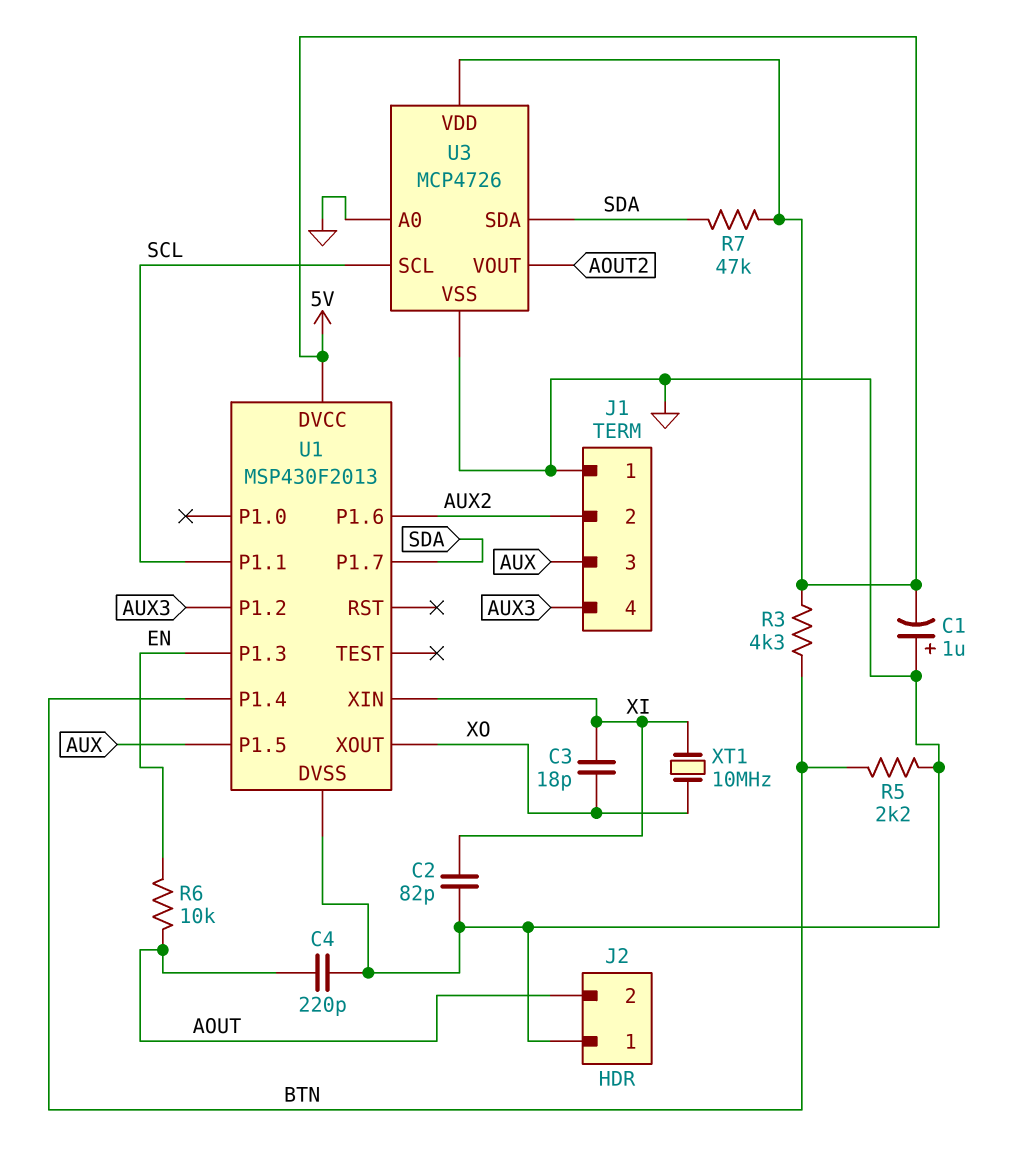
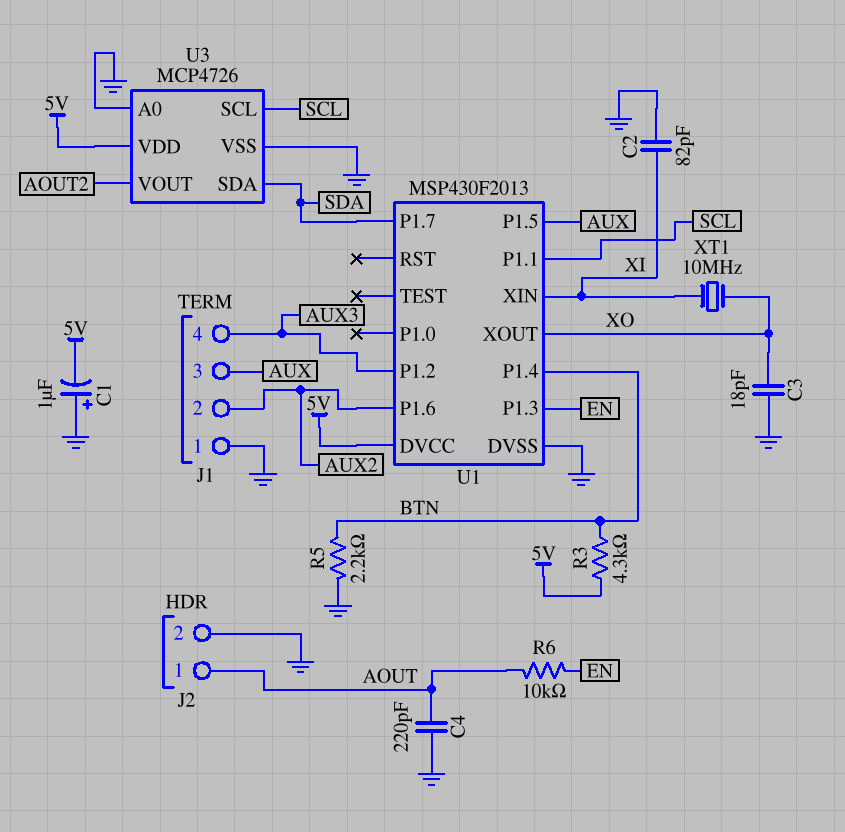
C3: 18pF (XI, XO) -> 18pF (GND, XO)
J2 pin 1: GND -> AOUT
J2 pin 2: AOUT -> GND
R7: 47k (5V, SDA) -> none

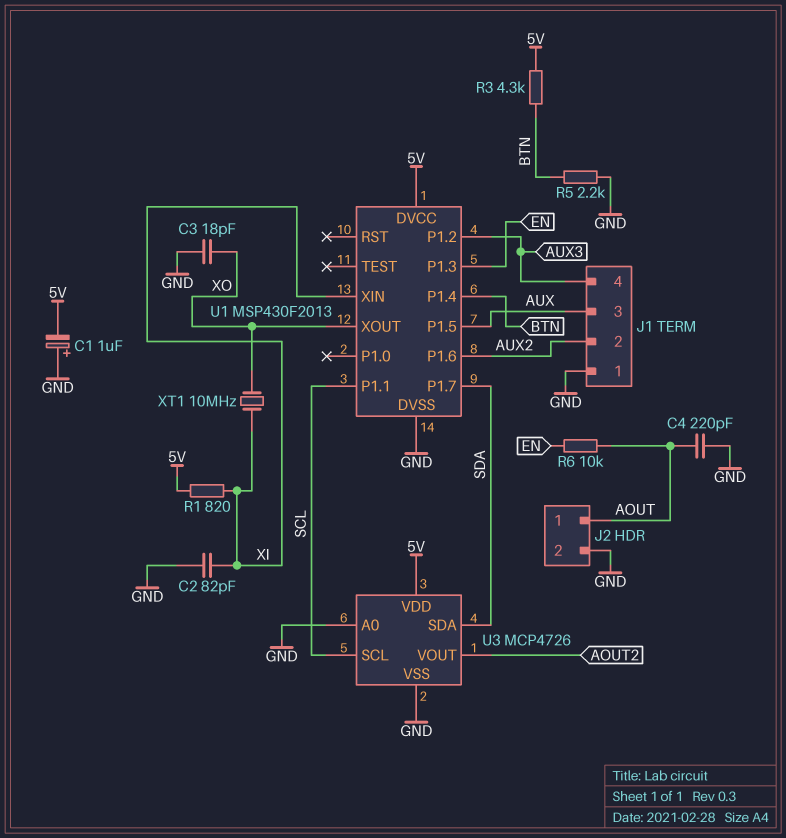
R1: none -> 820 (5V, XI)

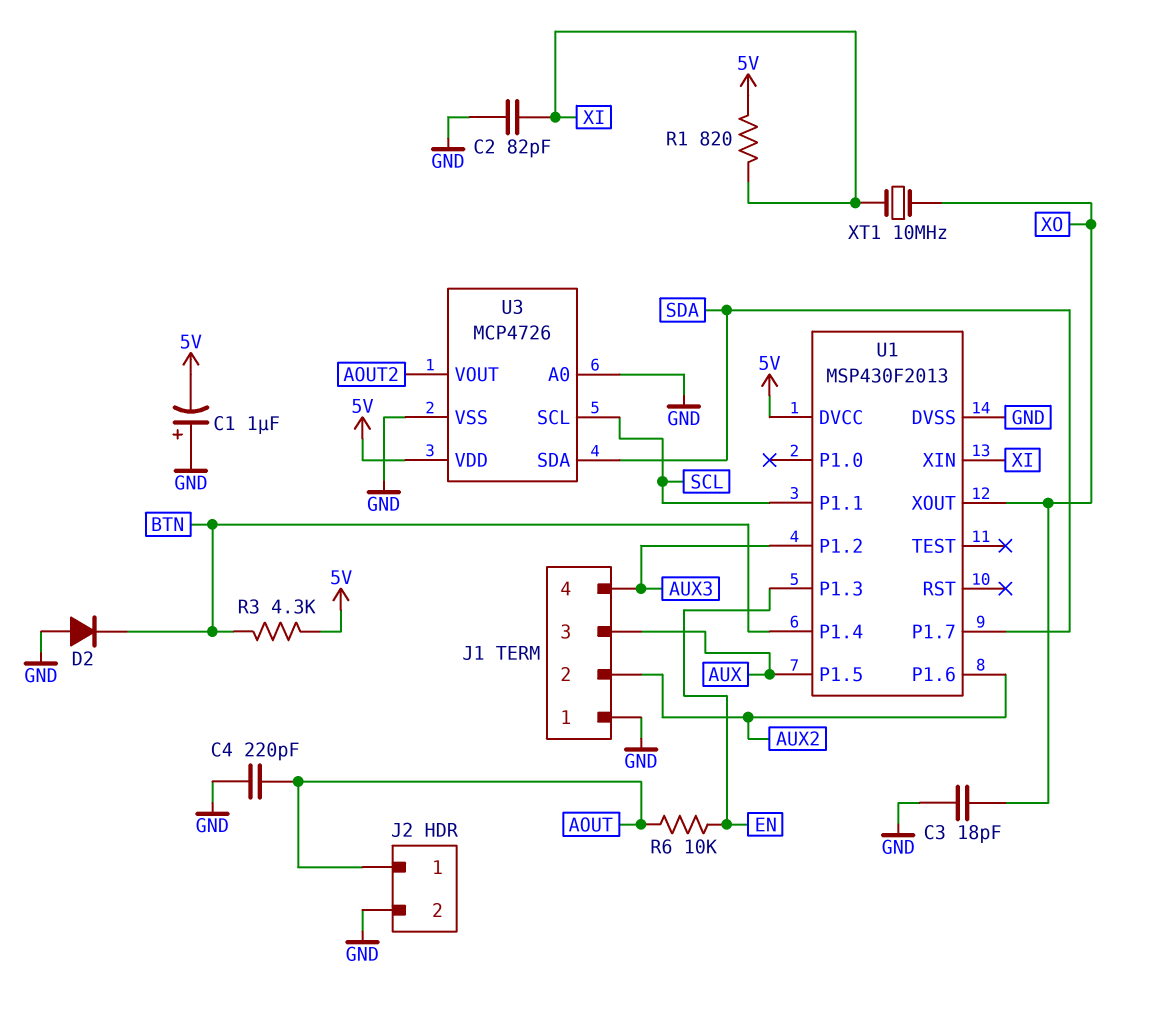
D2: none -> diode (A GND, K BTN)
R5: 2.2k (BTN, GND) -> none

